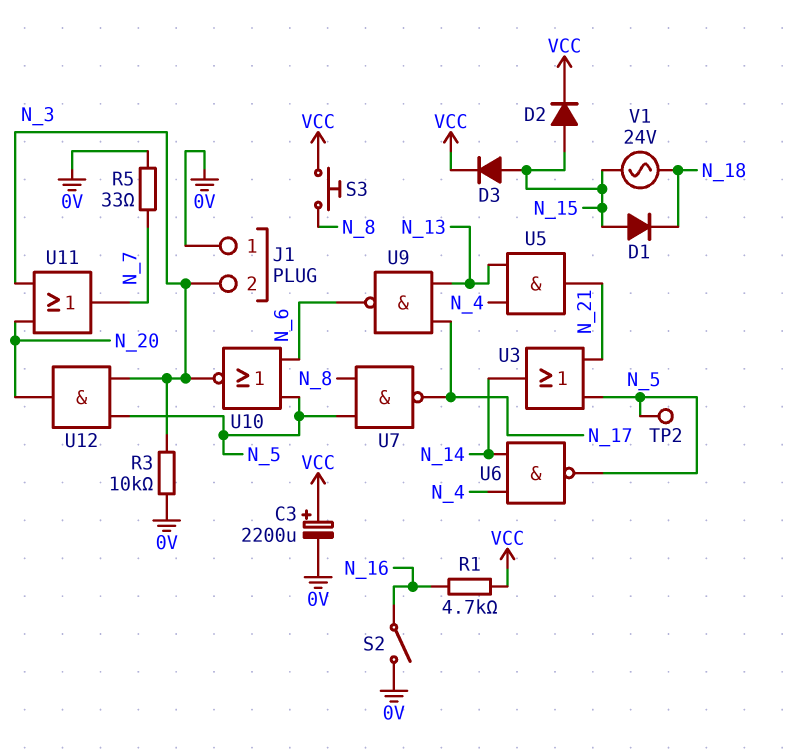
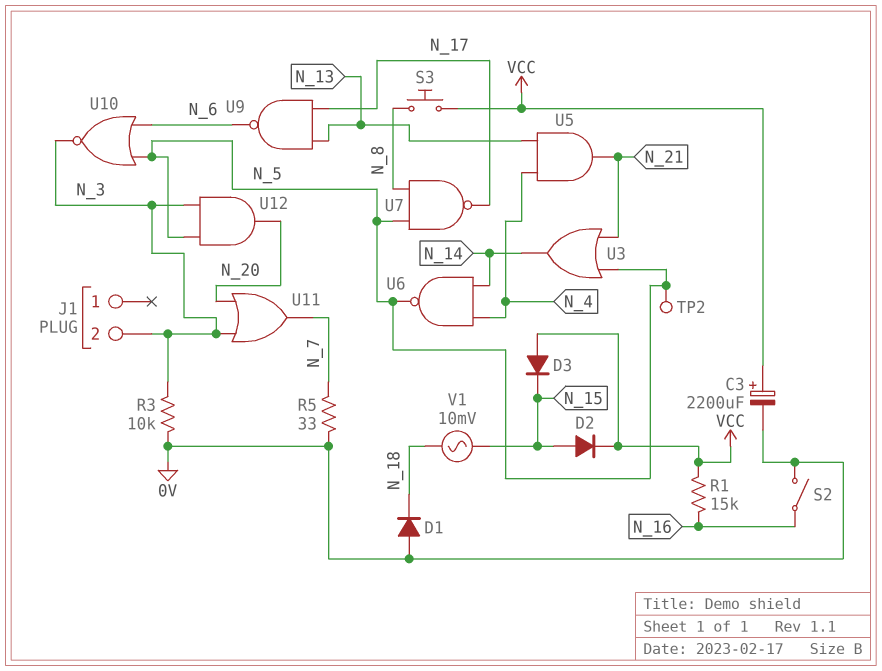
D1: diode (A N_15, K N_18) -> diode (A 0V, K N_18)
D3: diode (A N_15, K VCC) -> diode (A VCC, K N_15)
J1 pin 1: 0V -> none
R1: 4.7k (N_16, VCC) -> 15k (N_16, VCC)
V1: AC 24V (N_15, N_18) -> AC 10mV (N_15, N_18)

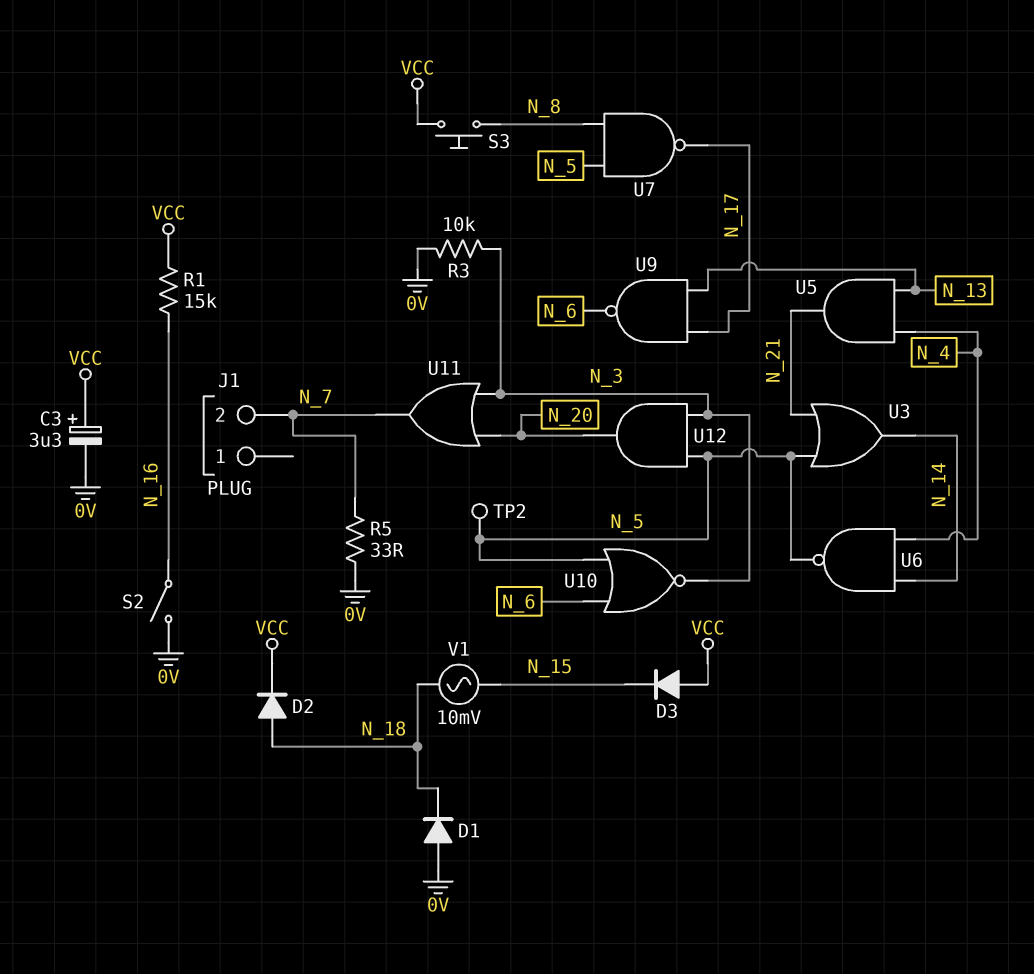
C3: 2200uF (plus VCC, minus 0V) -> 3.3uF (plus VCC, minus 0V)
D2: diode (A N_15, K VCC) -> diode (A N_18, K VCC)
J1 pin 2: N_3 -> N_7

